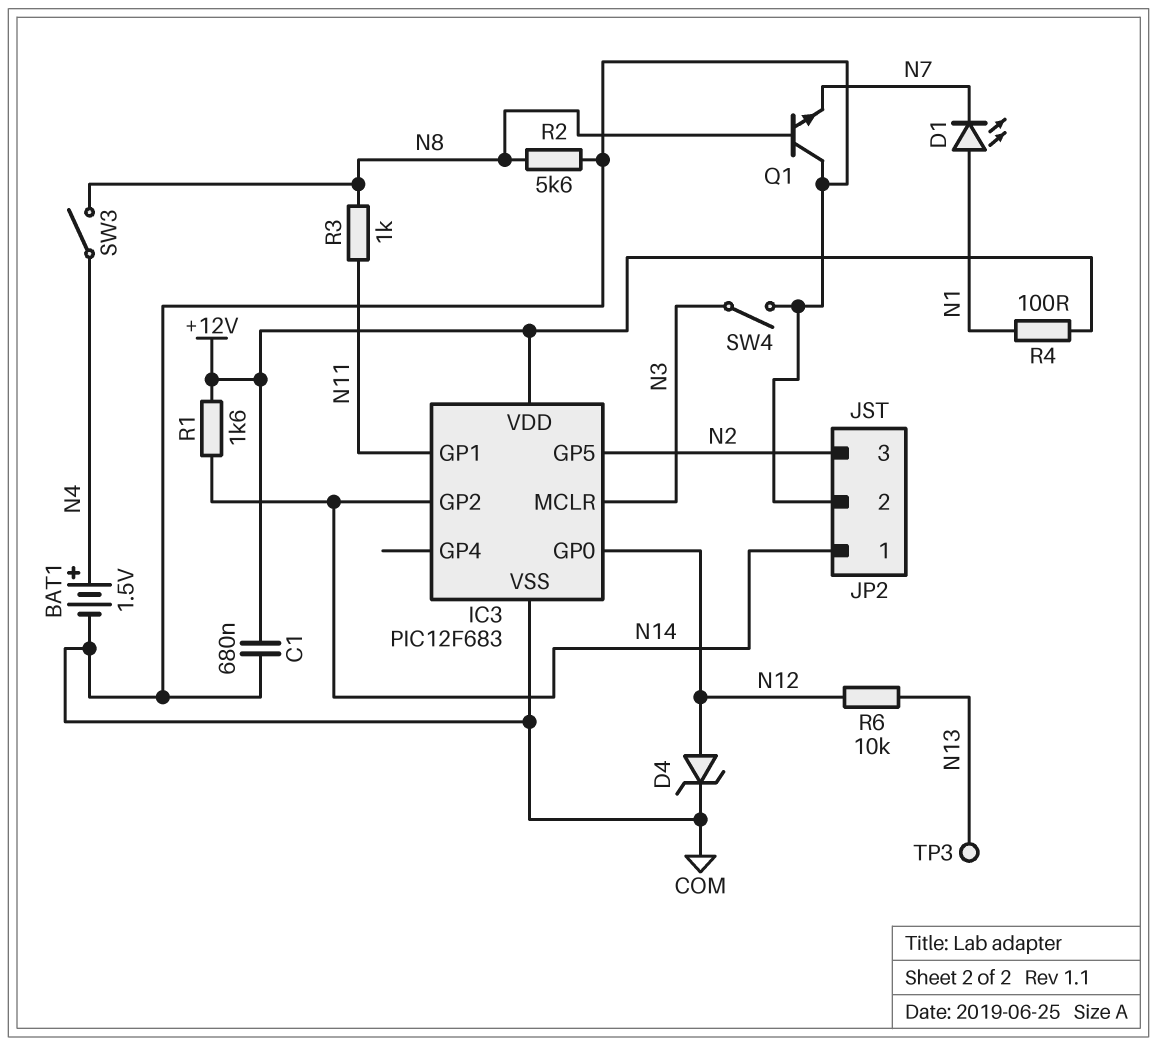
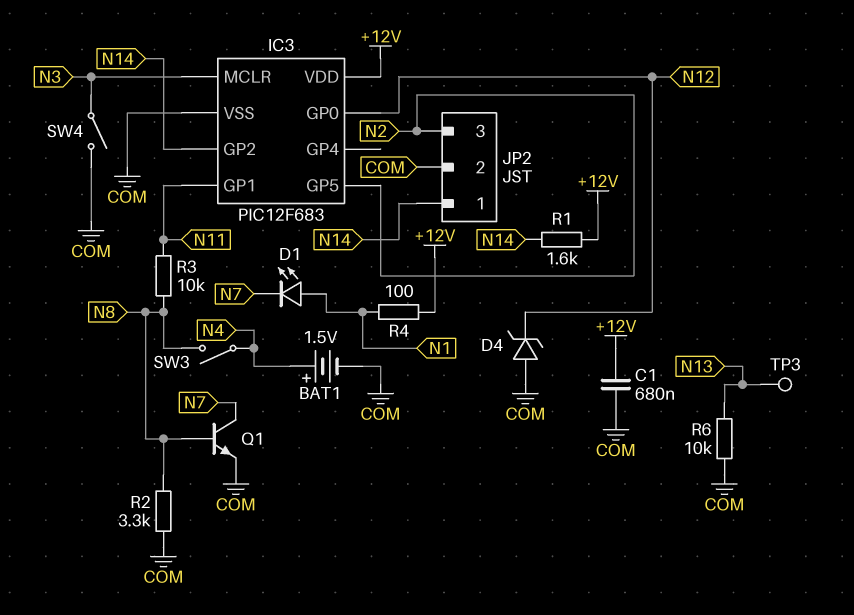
D4: zener (A N12, K COM) -> zener (A COM, K N12)
Q1: NPN (B N8, C COM, E N7) -> NPN (B N8, C N7, E COM)
R2: 5.6k (COM, N8) -> 3.3k (COM, N8)
R3: 1k (N8, N11) -> 10k (N8, N11)
R6: 10k (N12, N13) -> 10k (COM, N13)

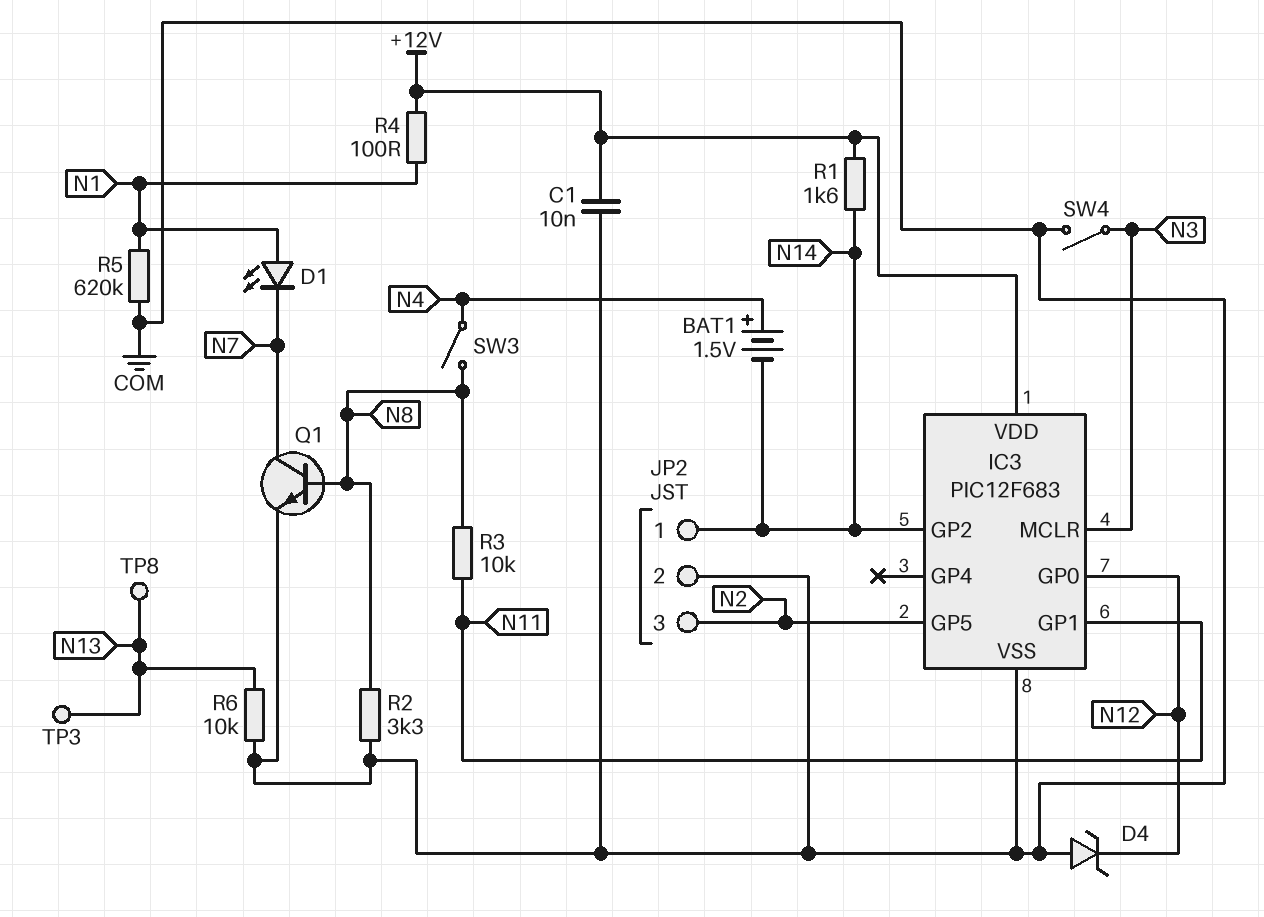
BAT1: 1.5V (plus N4, minus COM) -> 1.5V (plus N4, minus N14)
C1: 680nF (+12V, COM) -> 10nF (+12V, COM)
R5: none -> 620k (COM, N1)
TP8: none -> test point (N13)

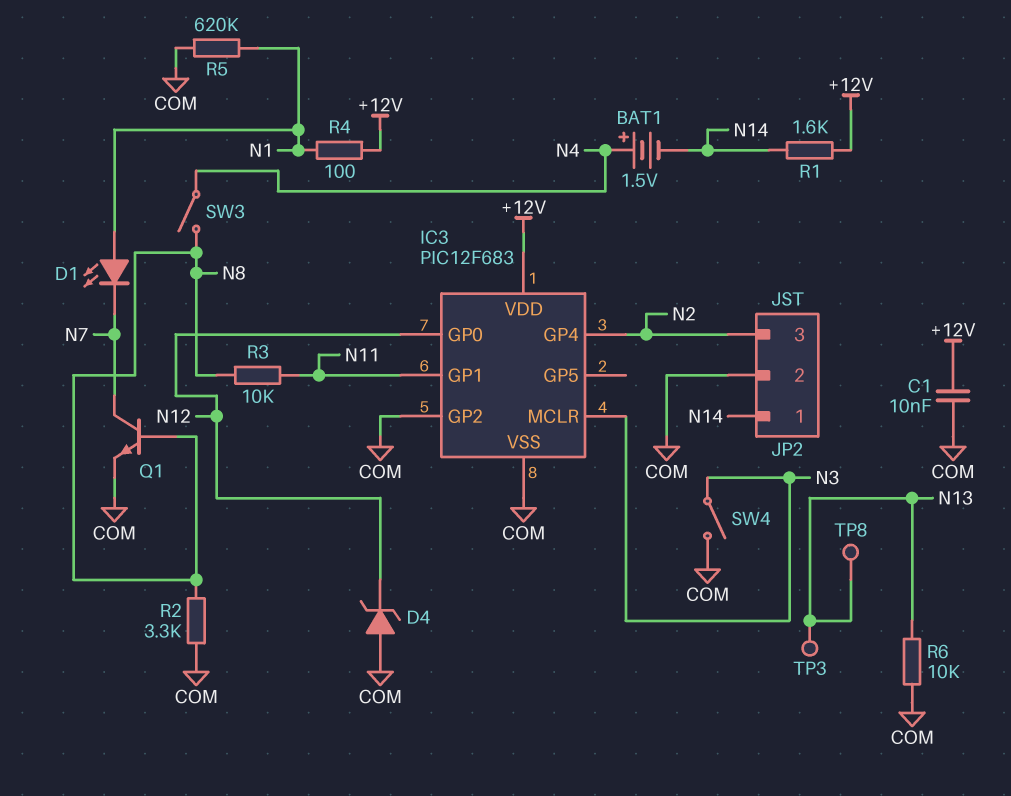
IC3 pin GP2: N14 -> COM
IC3 pin GP4: none -> N2
IC3 pin GP5: N2 -> none

